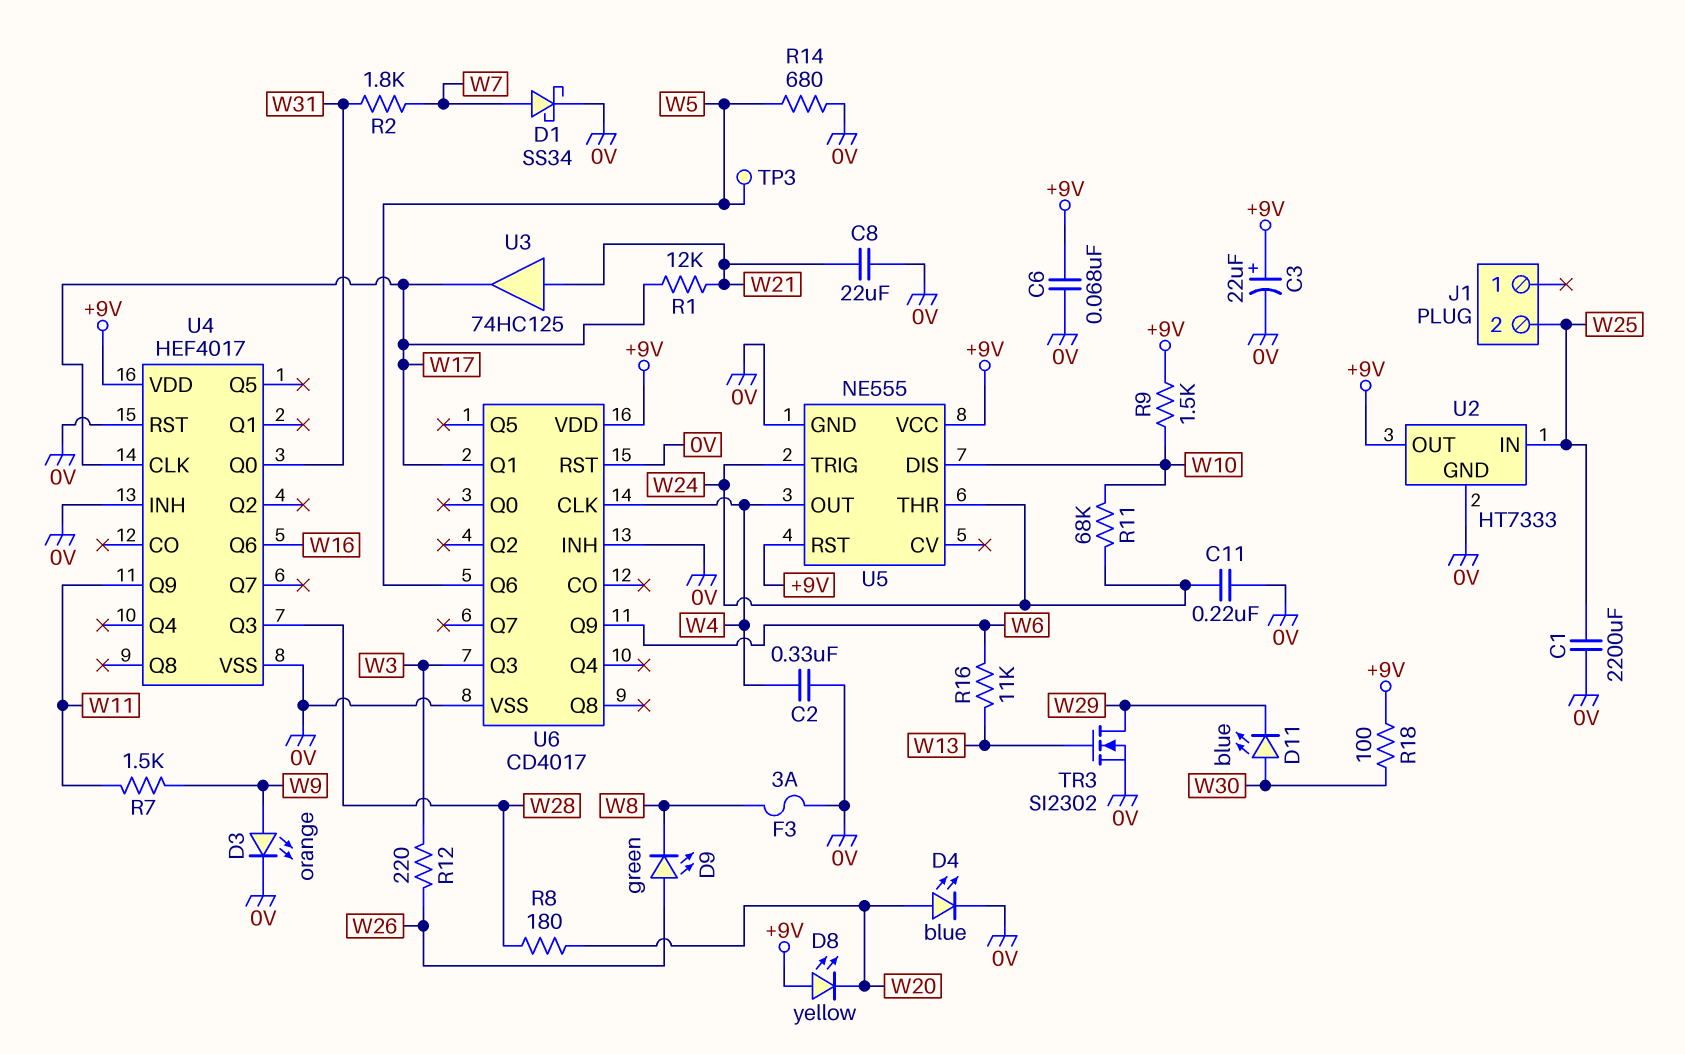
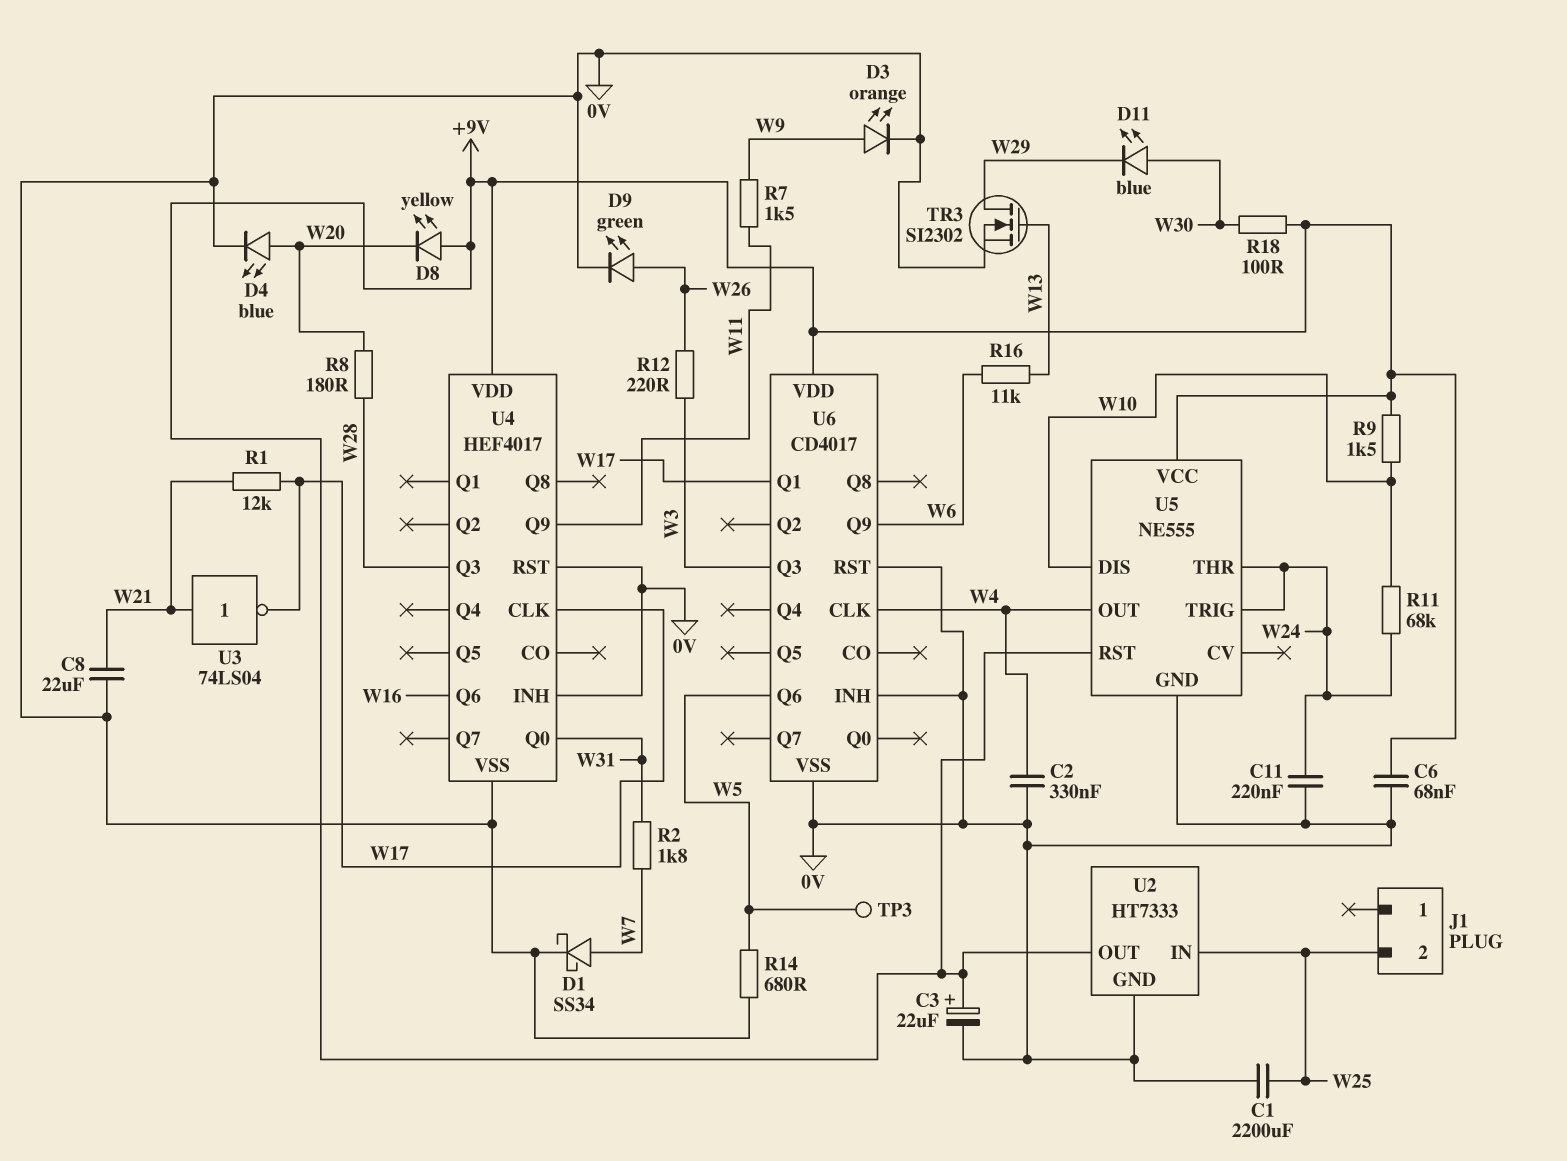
D9: LED green (A W26, K W8) -> LED green (A W26, K 0V)
F3: 3A (0V, W8) -> none
U3: buffer 74HC125 (in W21, out W17) -> NOT 74LS04 (in W21, out W17)

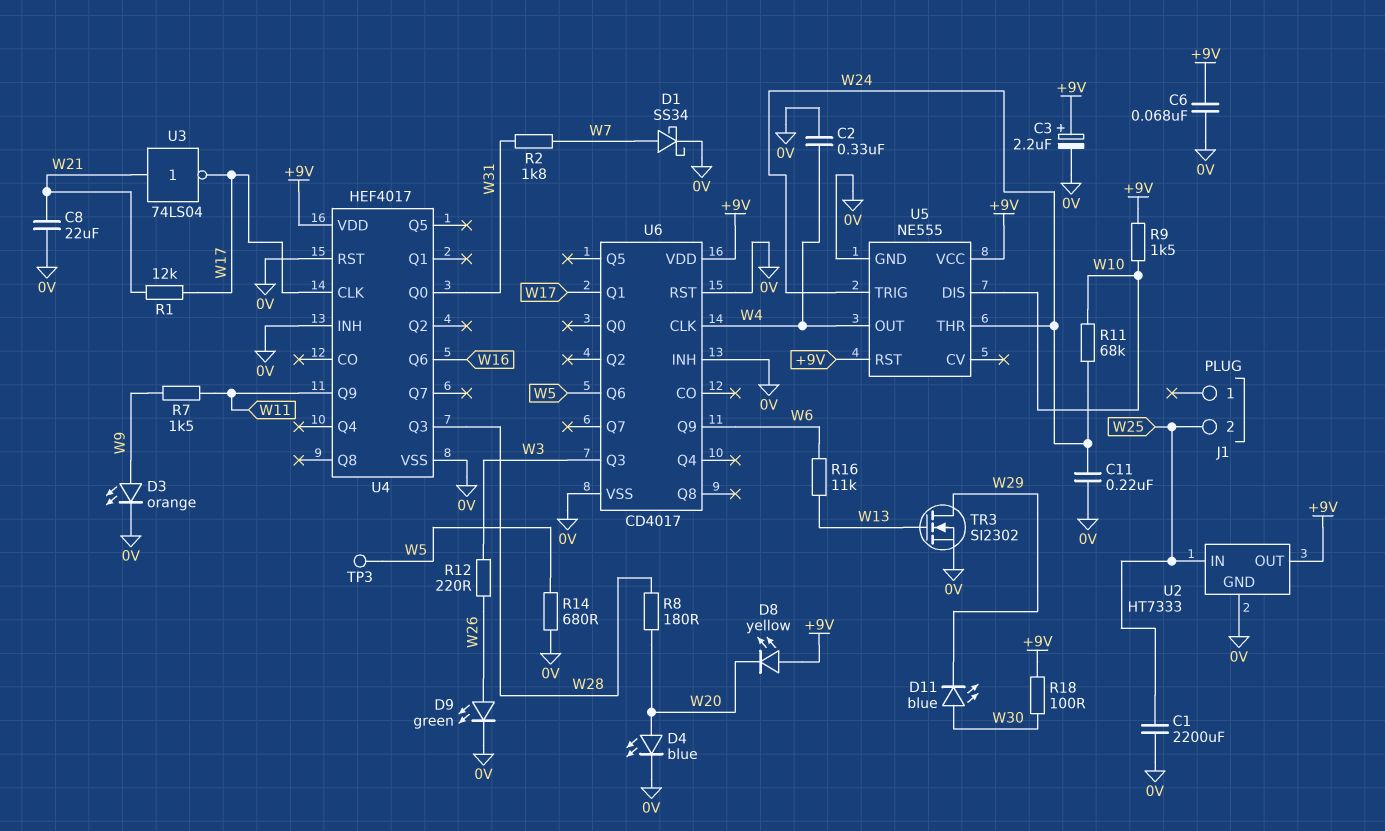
C3: 22uF (plus +9V, minus 0V) -> 2.2uF (plus +9V, minus 0V)

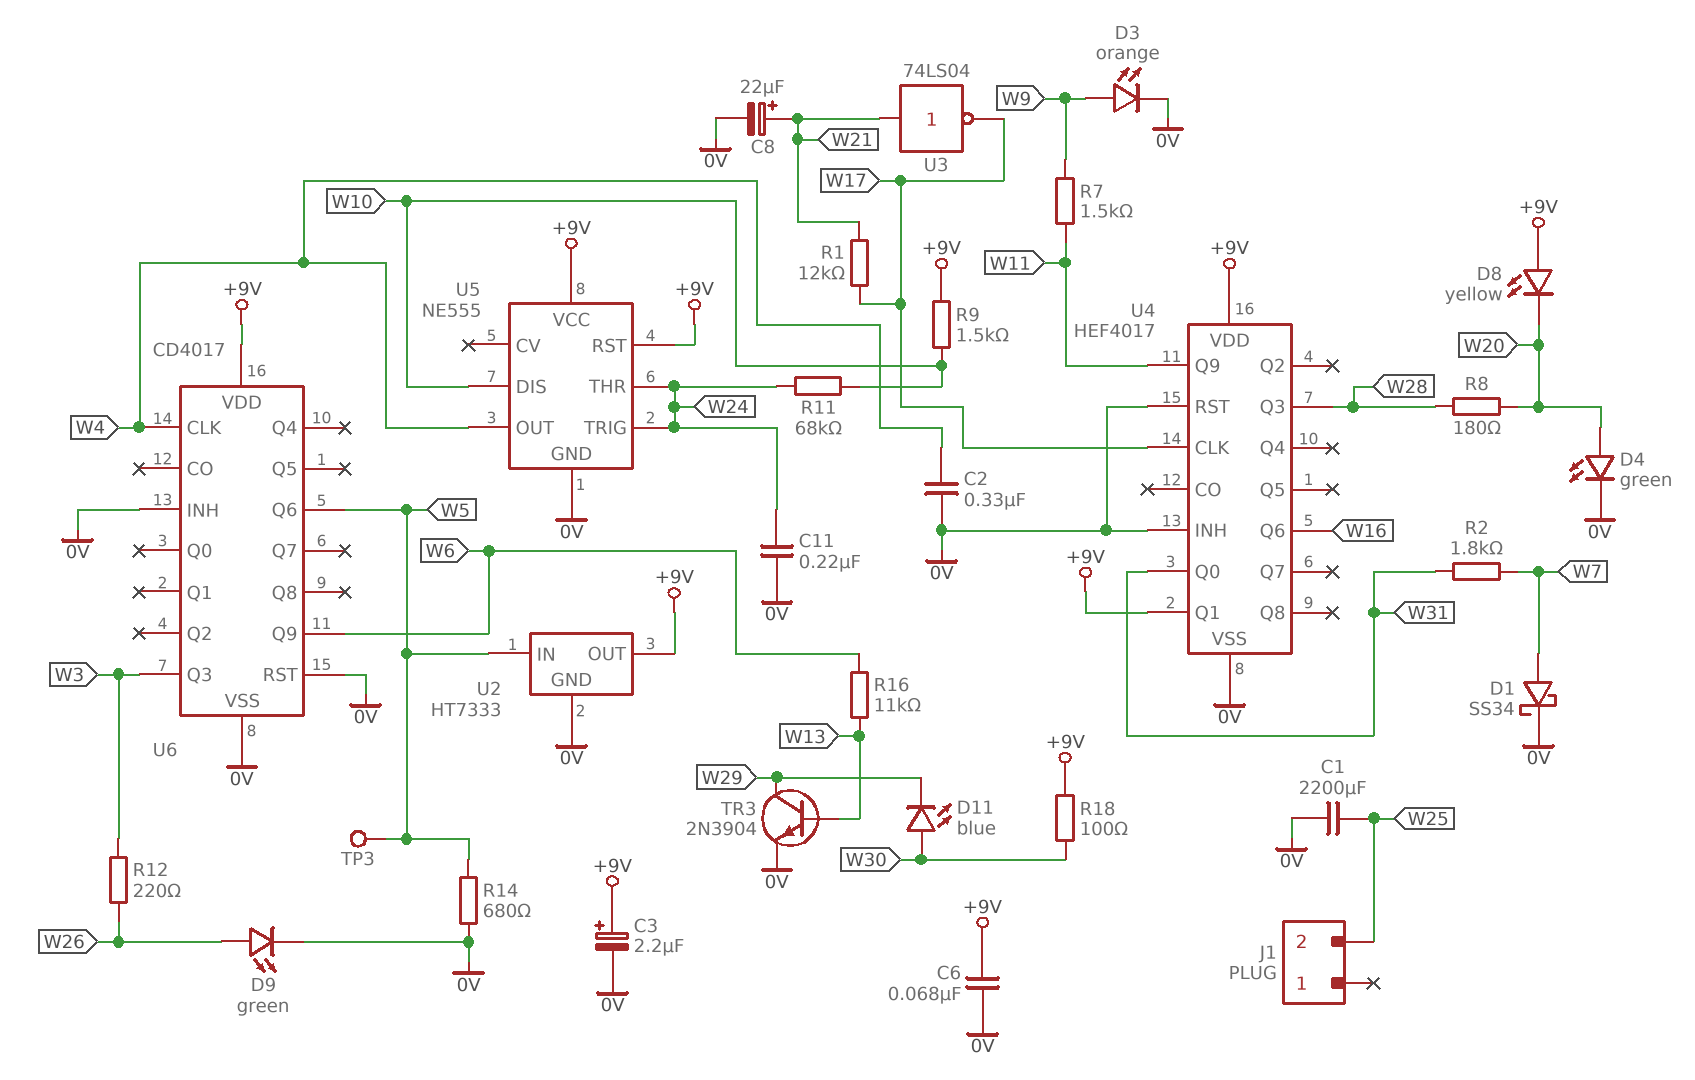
C8: 22uF (0V, W21) -> 22uF (plus W21, minus 0V)
D4: LED blue (A W20, K 0V) -> LED green (A W20, K 0V)
TR3: NMOS SI2302 (G W13, D W29, S 0V) -> NPN 2N3904 (B W13, C W29, E 0V)
U2 pin IN: W25 -> W5
U4 pin Q1: none -> +9V
U6 pin Q1: W17 -> none

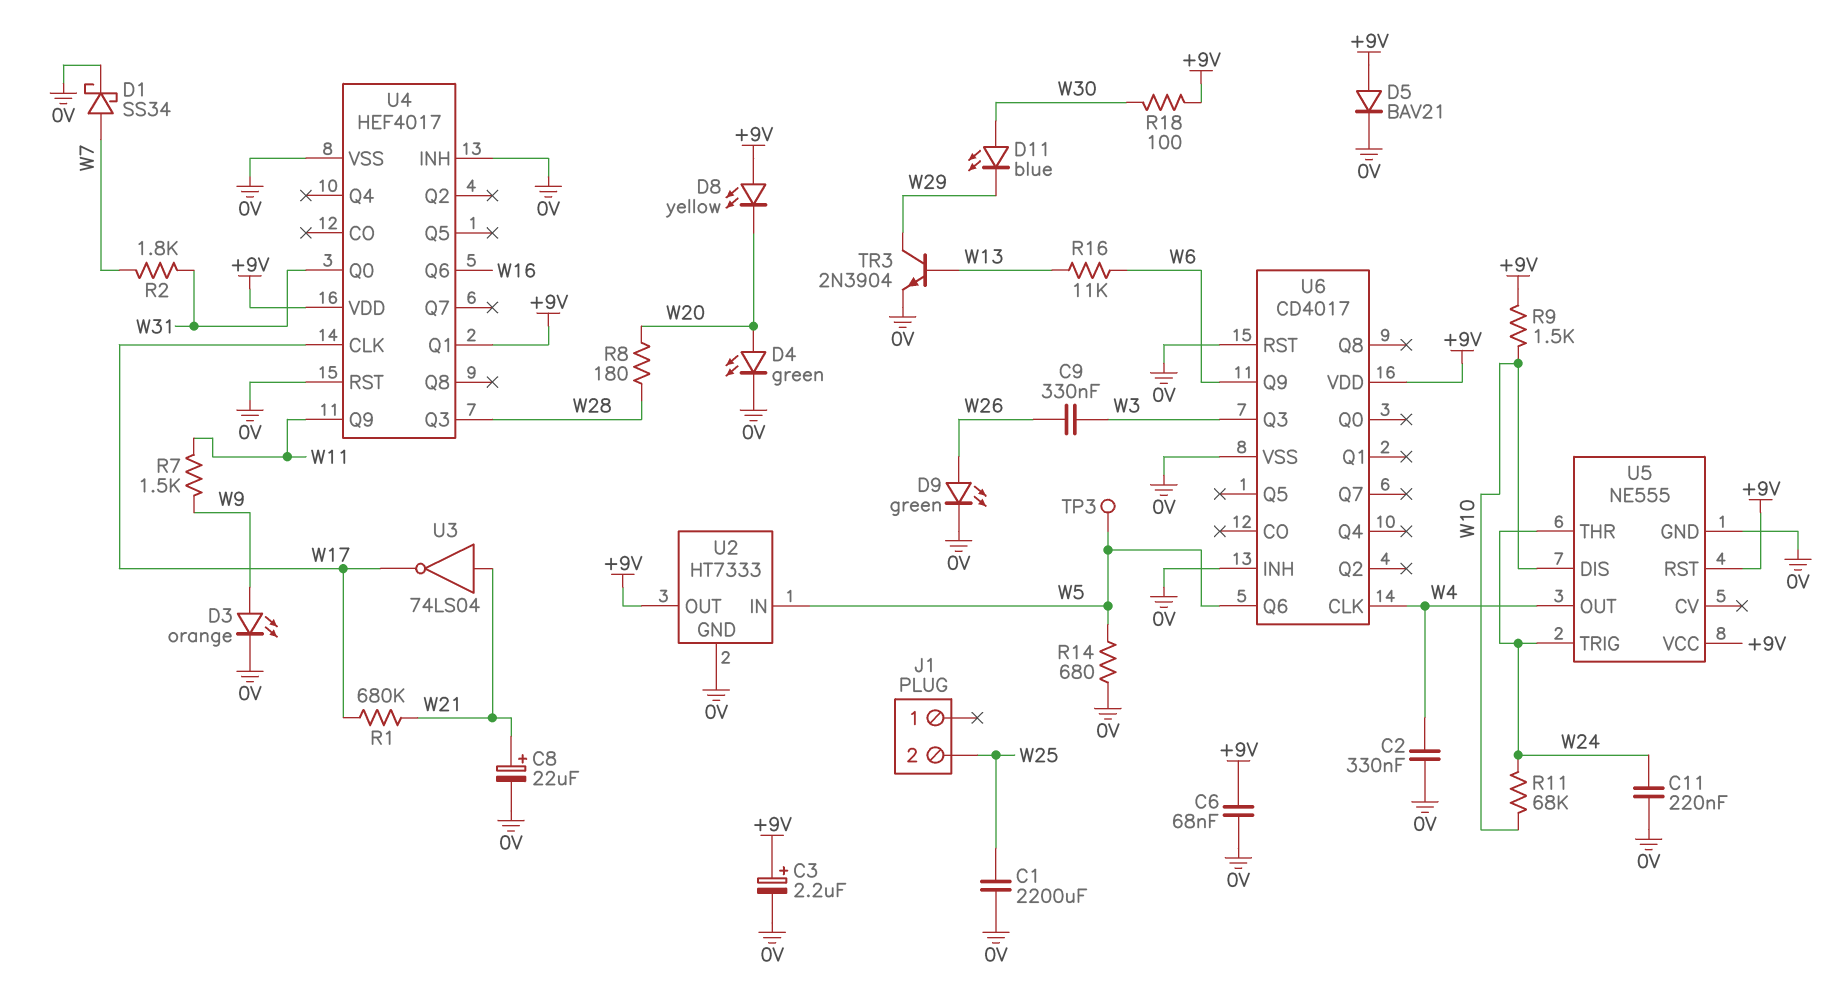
C9: none -> 330nF (W3, W26)
D5: none -> diode BAV21 (A +9V, K 0V)
R1: 12k (W17, W21) -> 680k (W17, W21)
R12: 220 (W3, W26) -> none

